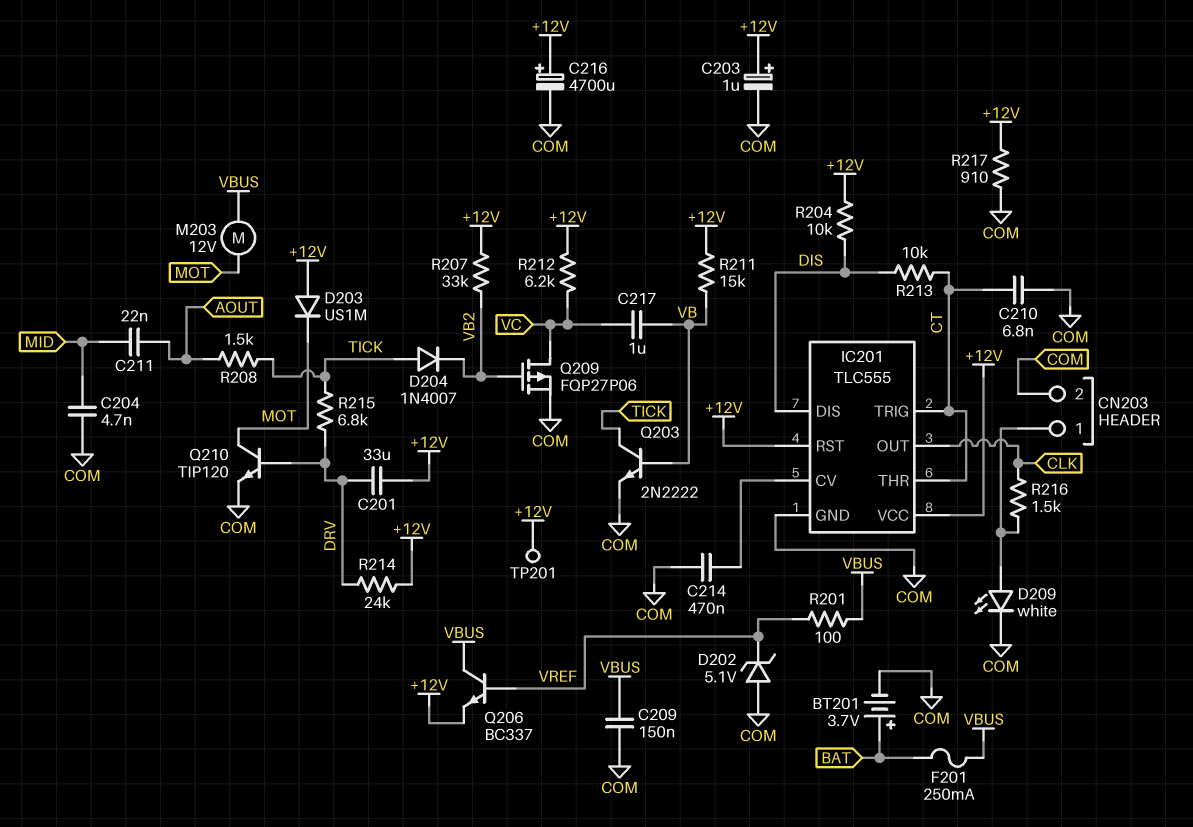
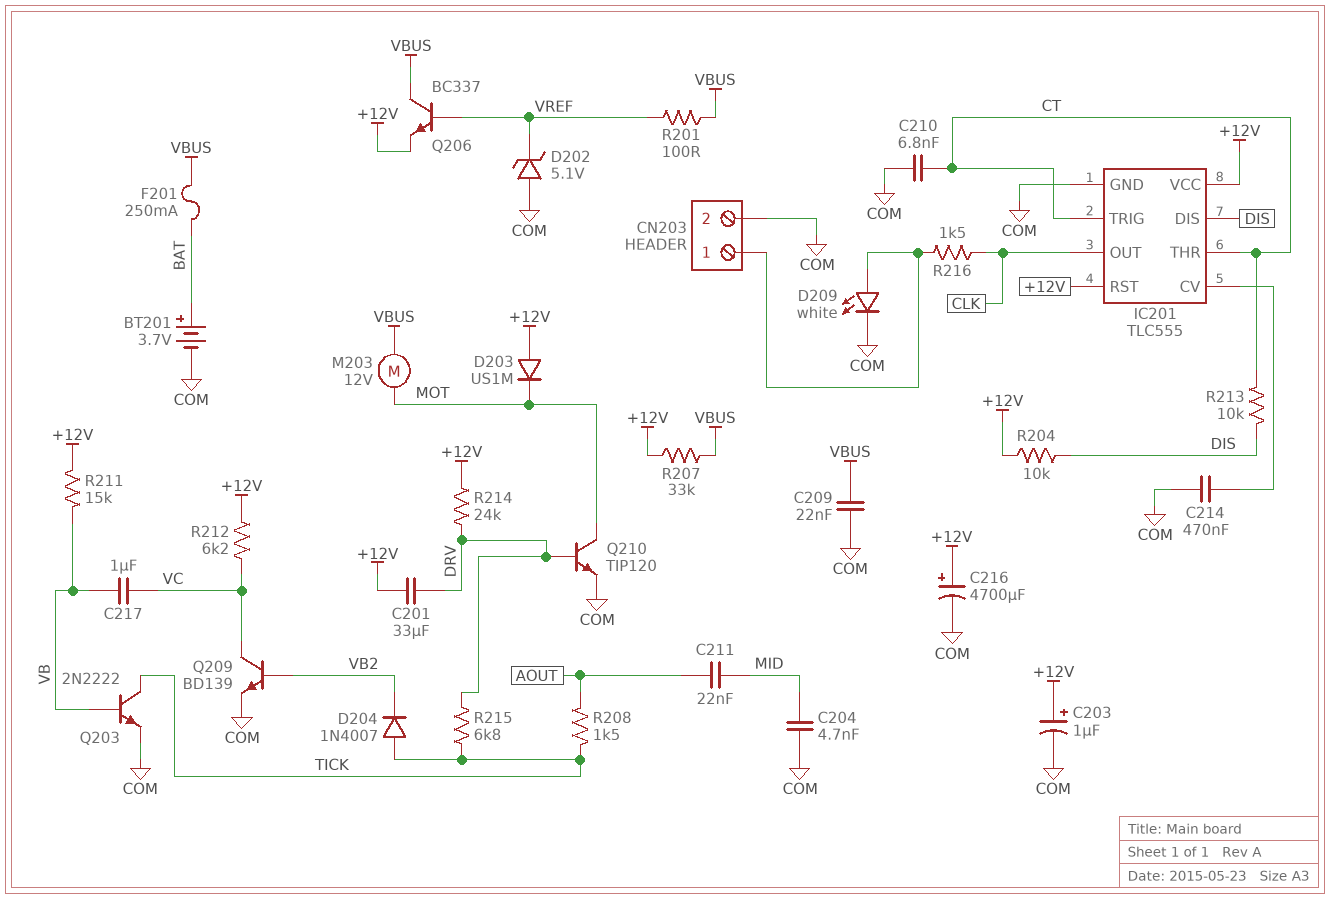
C209: 150nF (COM, VBUS) -> 22nF (COM, VBUS)
Q209: PMOS FQP27P06 (G VB2, D VC, S COM) -> NPN BD139 (B VB2, C VC, E COM)
R207: 33k (+12V, VB2) -> 33k (+12V, VBUS)
R217: 910 (+12V, COM) -> none
TP201: test point (+12V) -> none

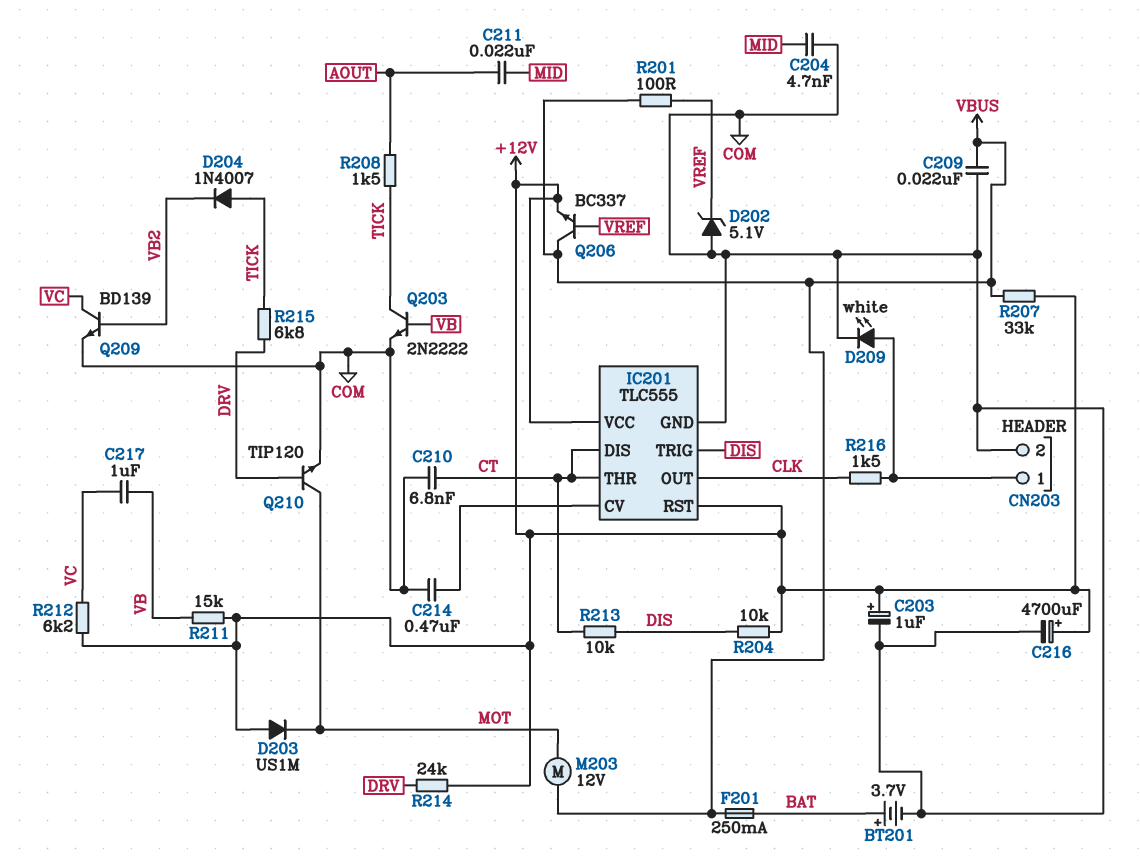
C201: 33uF (+12V, DRV) -> none
IC201 pin DIS: DIS -> CT
IC201 pin TRIG: CT -> DIS

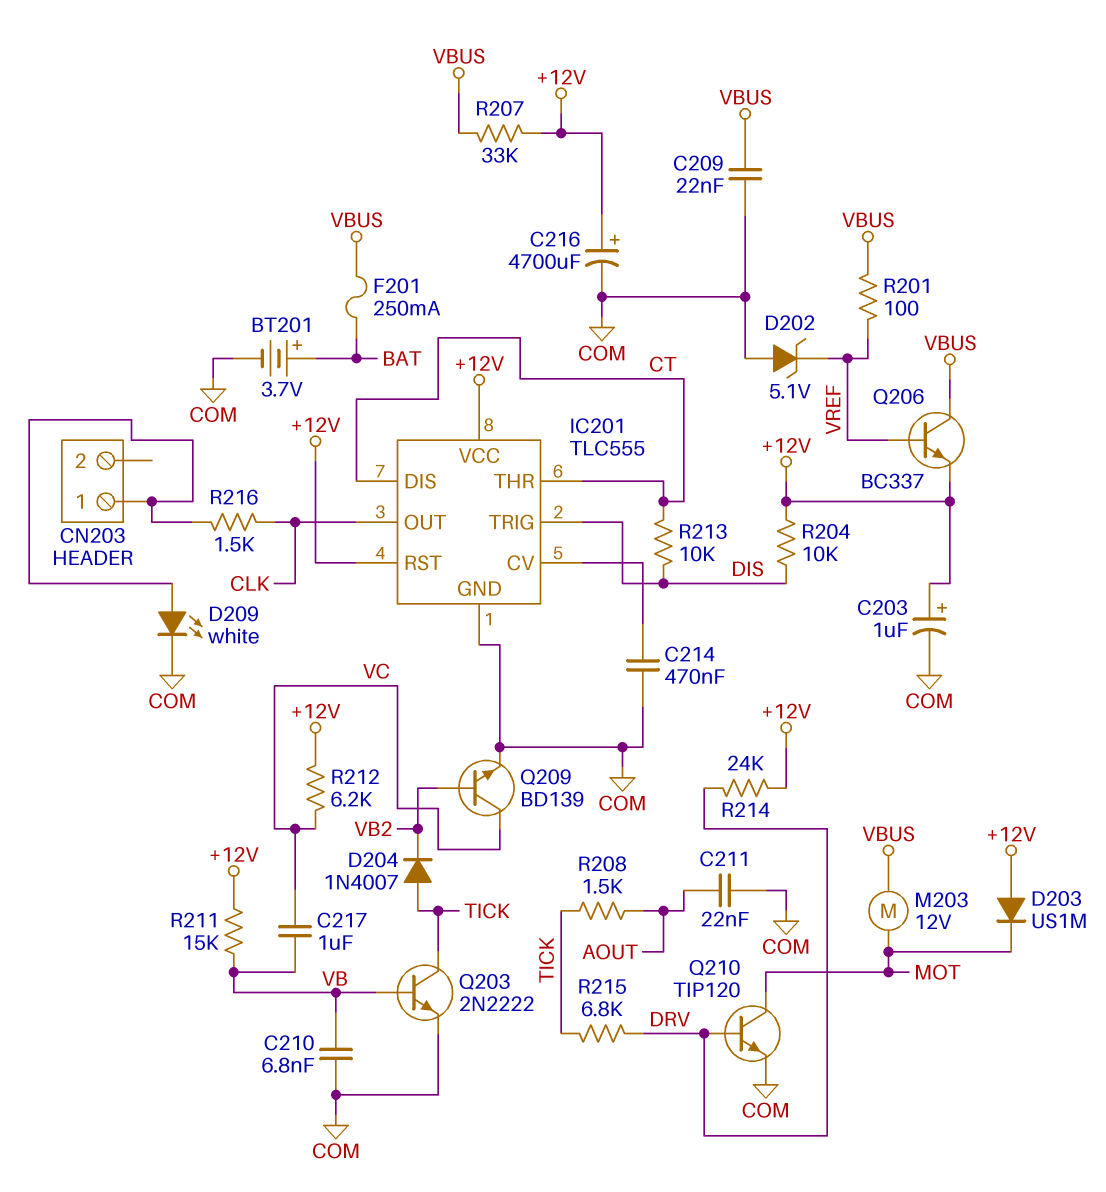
C204: 4.7nF (COM, MID) -> none
C210: 6.8nF (COM, CT) -> 6.8nF (COM, VB)
C211: 22nF (AOUT, MID) -> 22nF (AOUT, COM)
CN203 pin 2: COM -> none

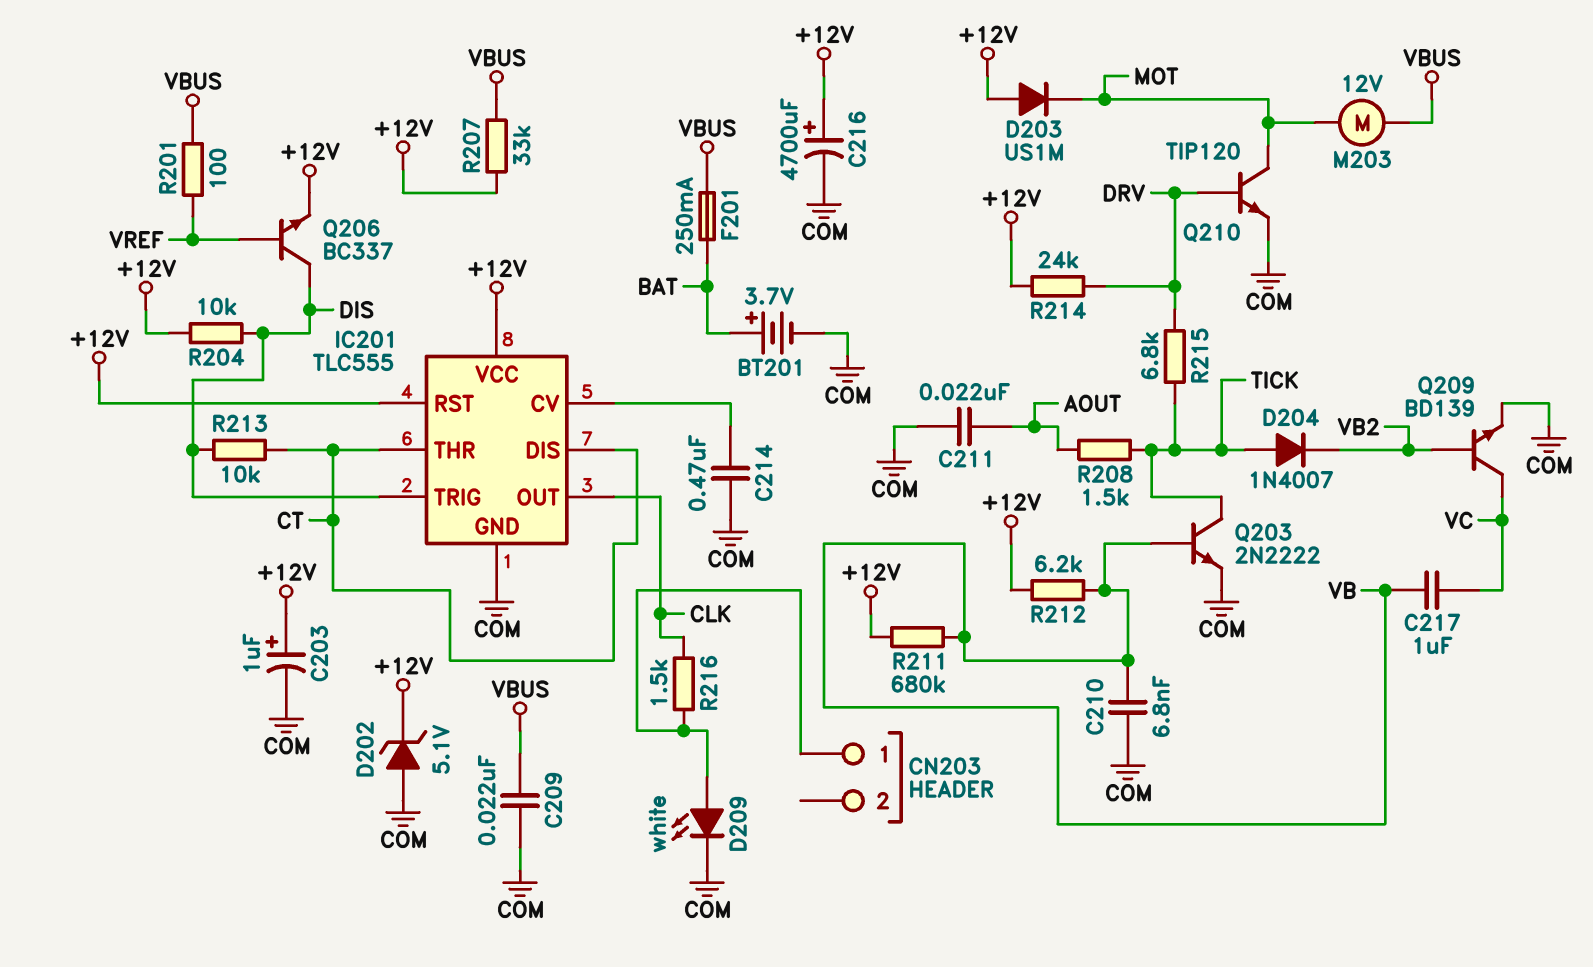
D202: zener 5.1V (A COM, K VREF) -> zener 5.1V (A COM, K +12V)
Q206: NPN BC337 (B VREF, C VBUS, E +12V) -> NPN BC337 (B VREF, C DIS, E +12V)
R211: 15k (+12V, VB) -> 680k (+12V, VB)
R212: 6.2k (+12V, VC) -> 6.2k (+12V, VB)

